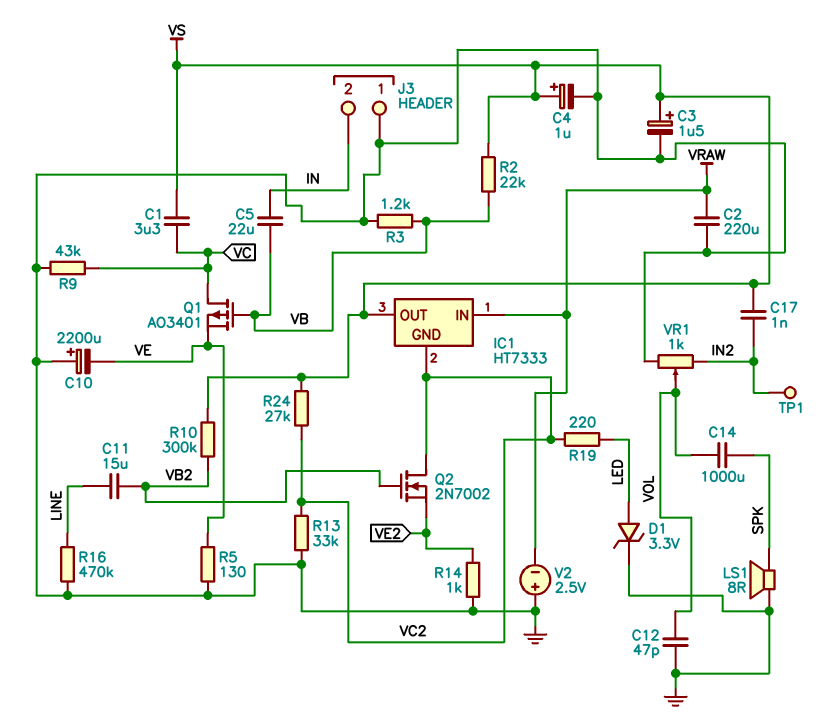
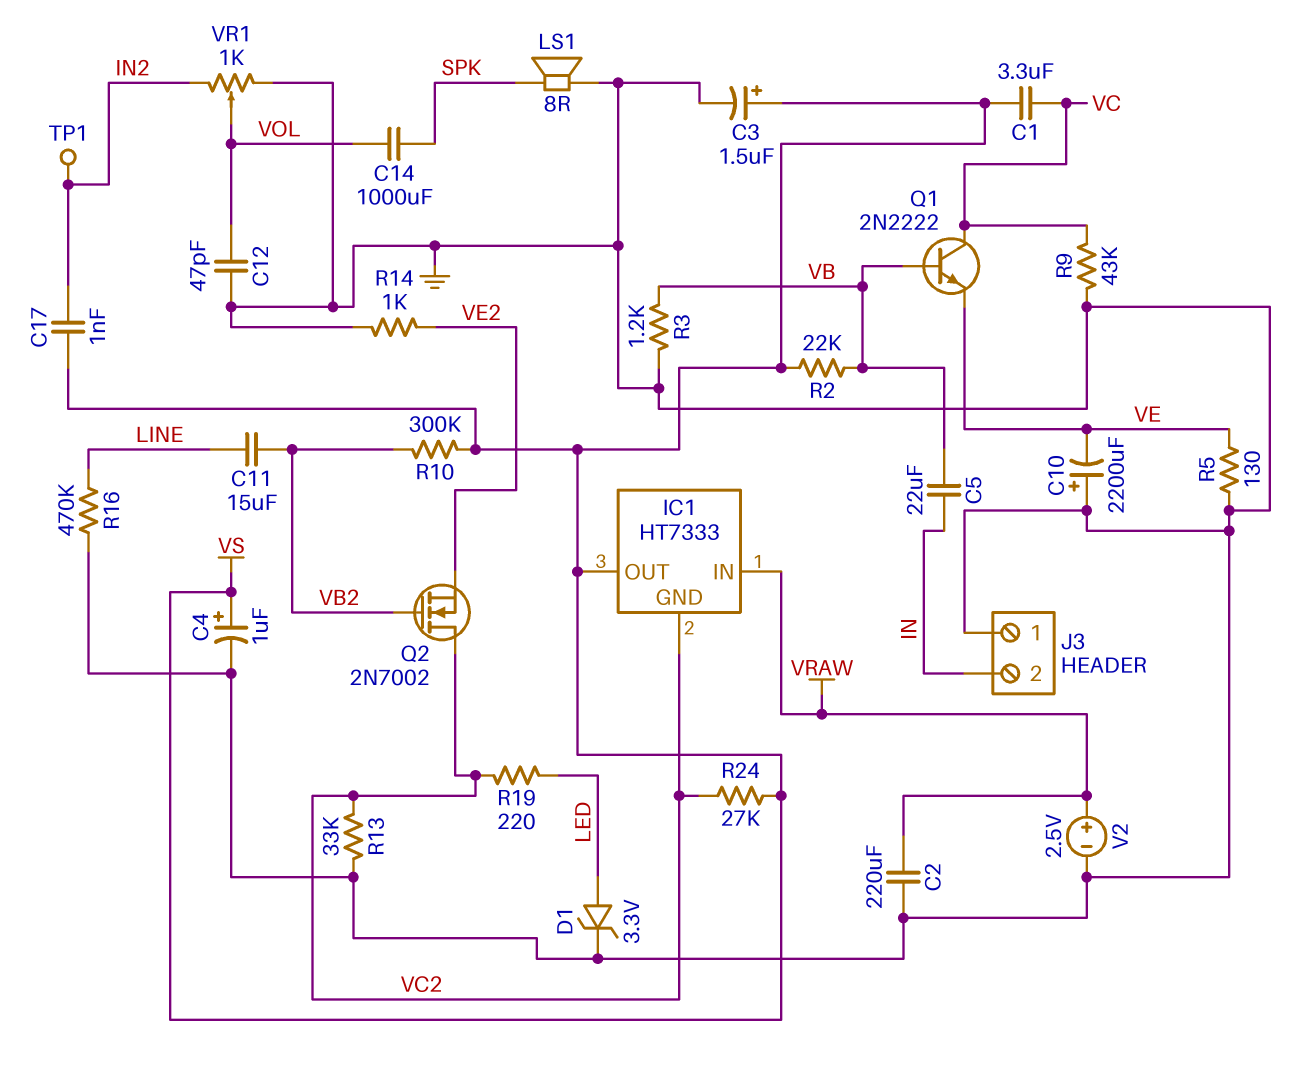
Q1: PMOS AO3401 (G VB, D VC, S VE) -> NPN 2N2222 (B VB, C VC, E VE)
V2: 2.5V (plus GND, minus VRAW) -> 2.5V (plus VRAW, minus GND)

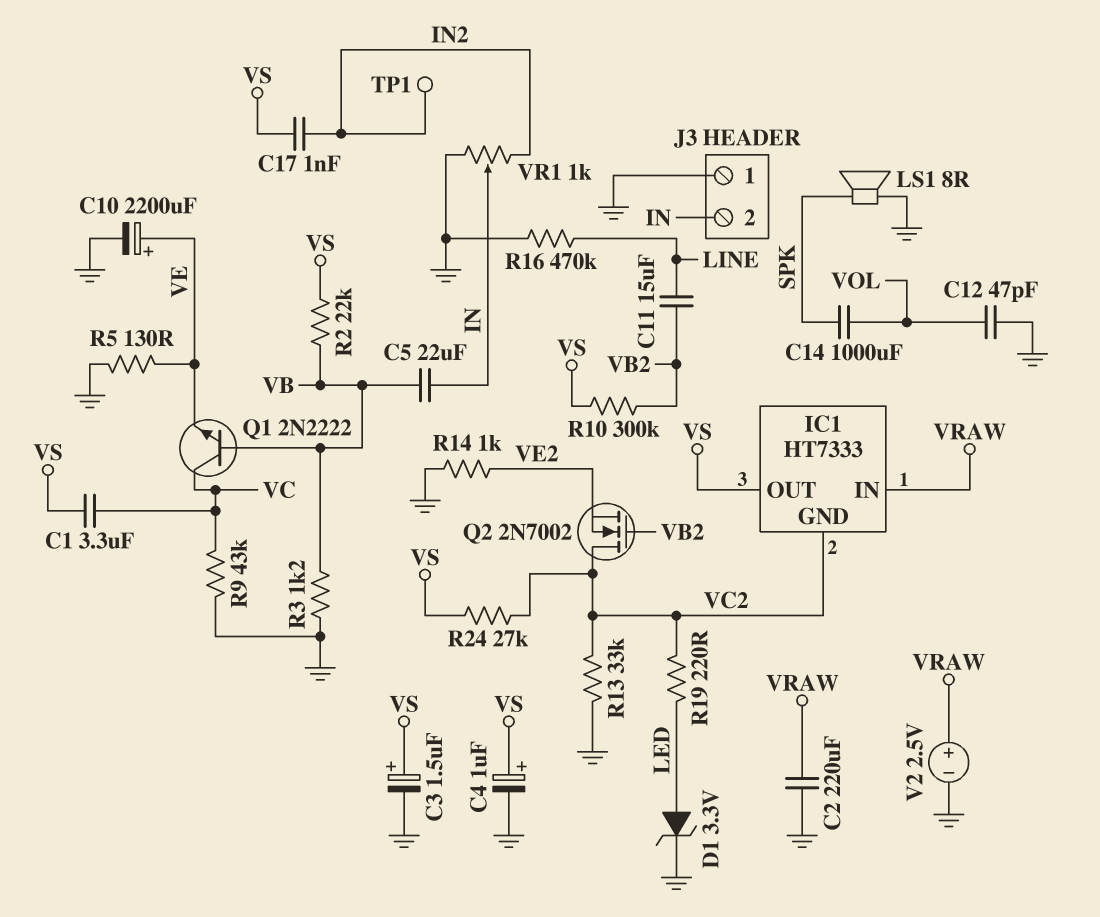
C10: 2200uF (plus GND, minus VE) -> 2200uF (plus VE, minus GND)
VR1: 1k (GND, IN2, wiper VOL) -> 1k (GND, IN2, wiper IN)

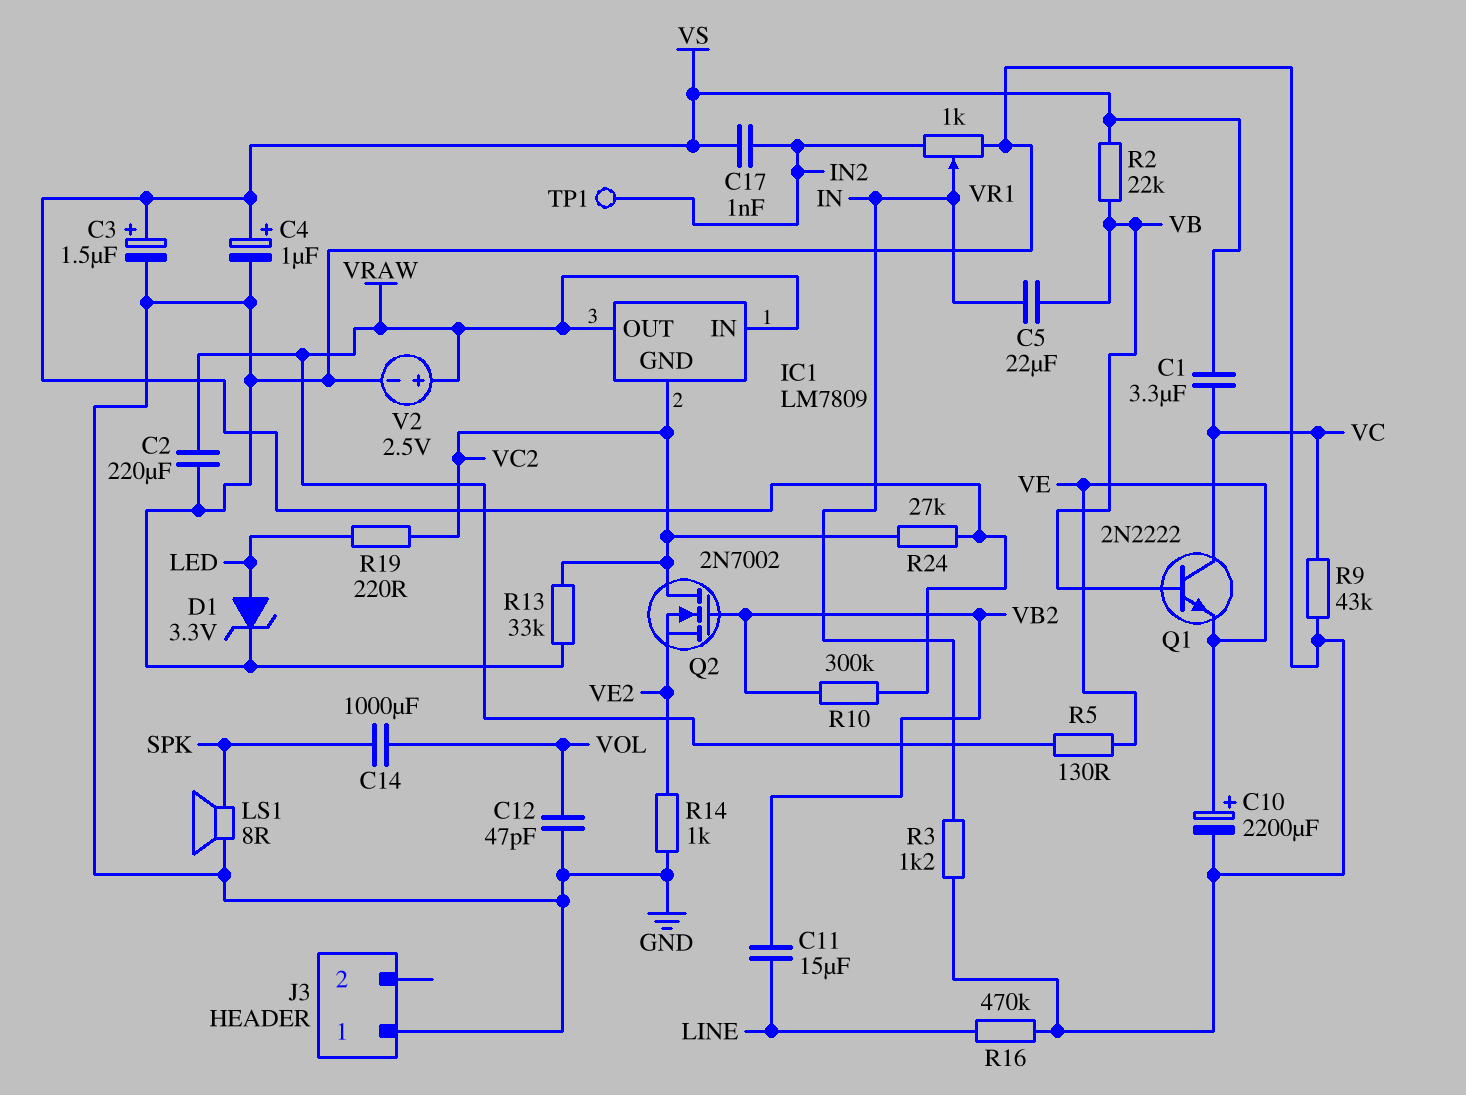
IC1: HT7333 -> LM7809
IC1 pin OUT: VS -> VRAW
J3 pin 2: IN -> none
R3: 1.2k (GND, VB) -> 1.2k (GND, IN)
R5: 130 (GND, VE) -> 130 (VE, VRAW)

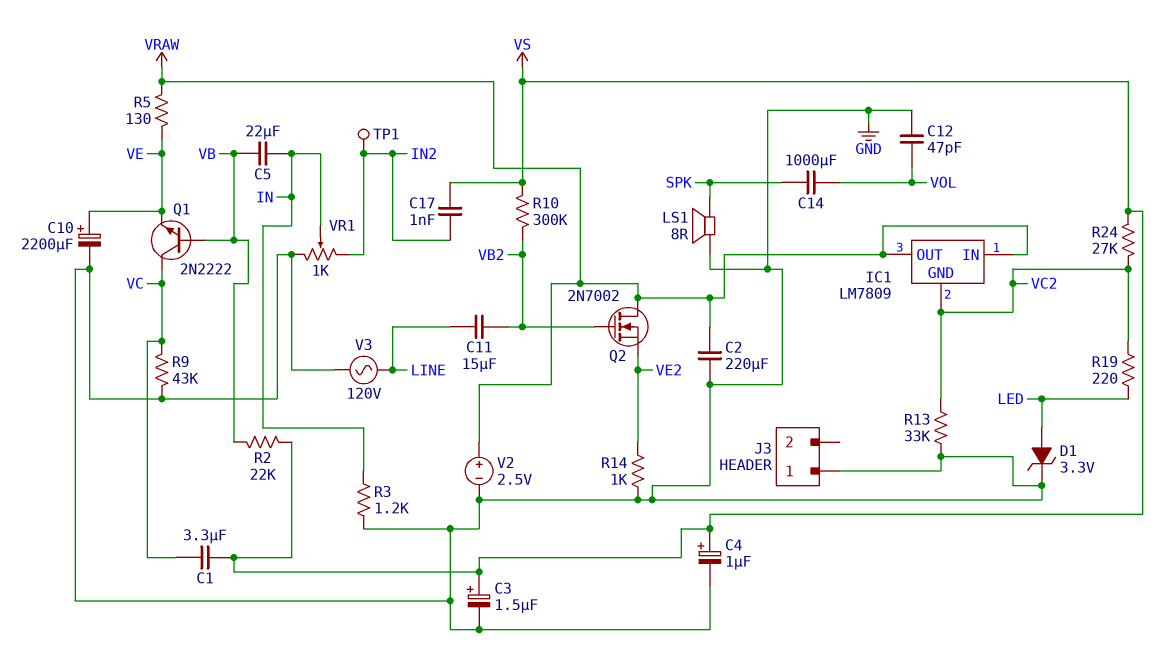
Q2: NMOS 2N7002 (G VB2, D VC2, S VE2) -> NMOS 2N7002 (G VB2, D VRAW, S VE2)
R16: 470k (GND, LINE) -> none
V3: none -> AC 120V (GND, LINE)

